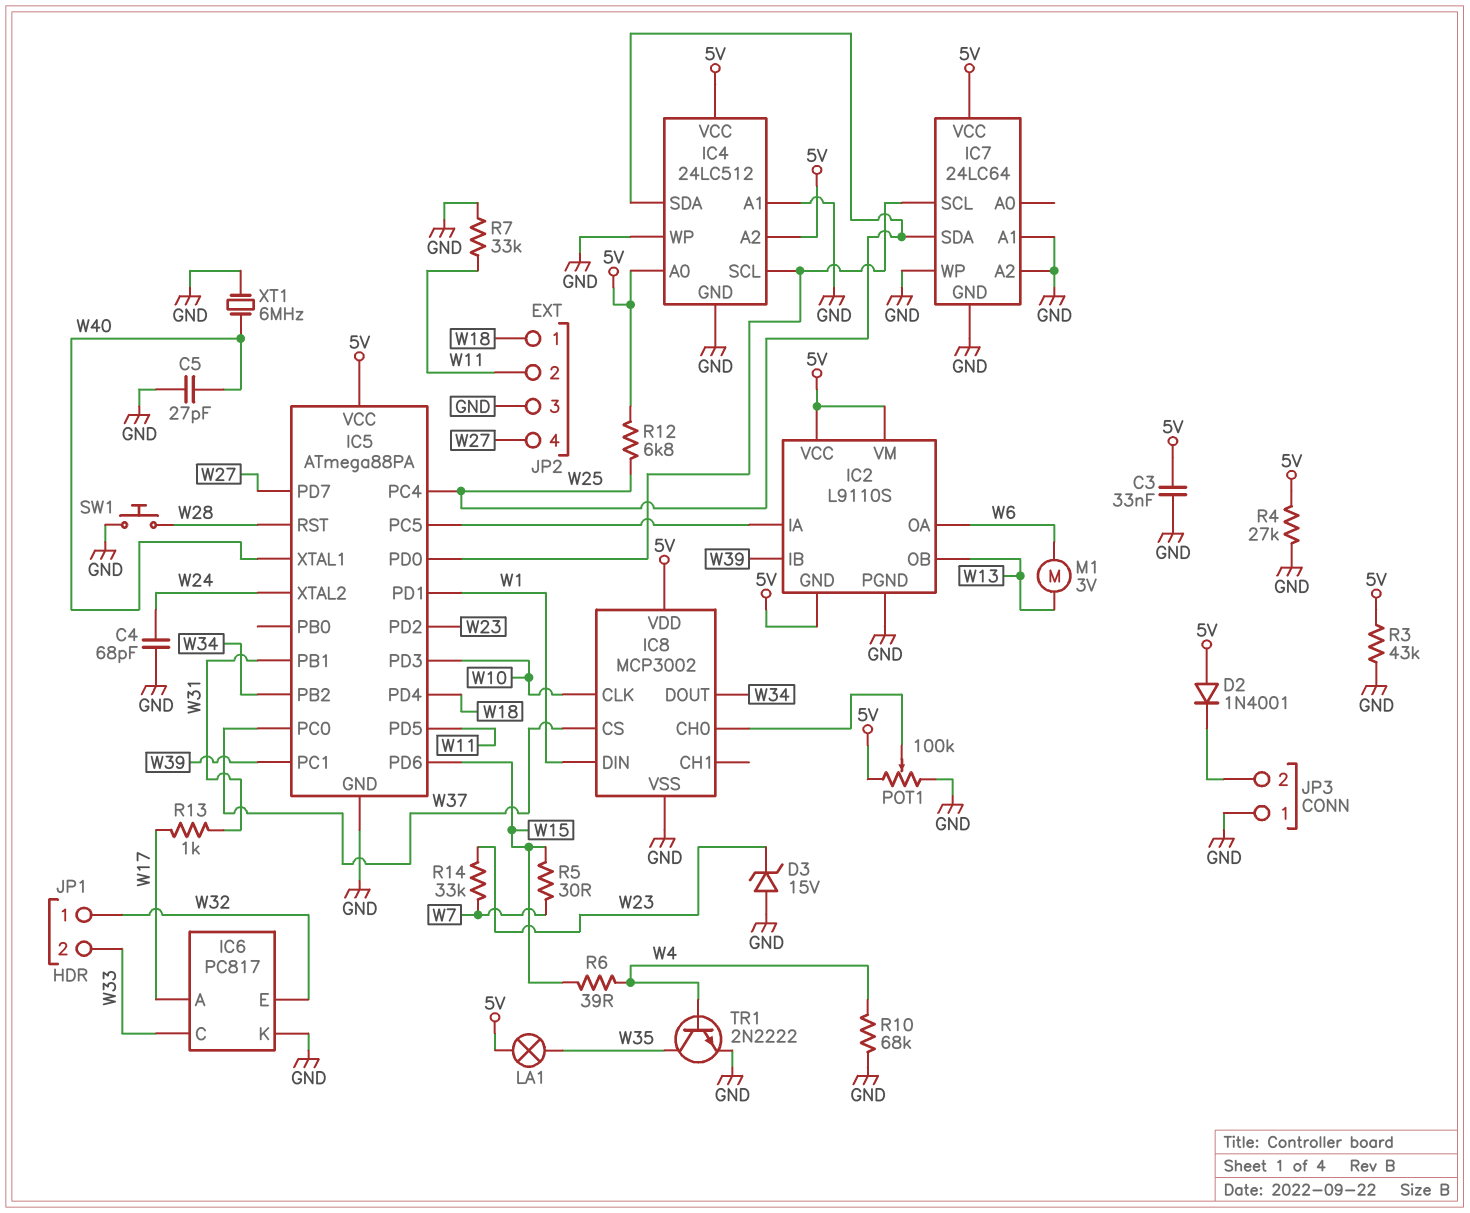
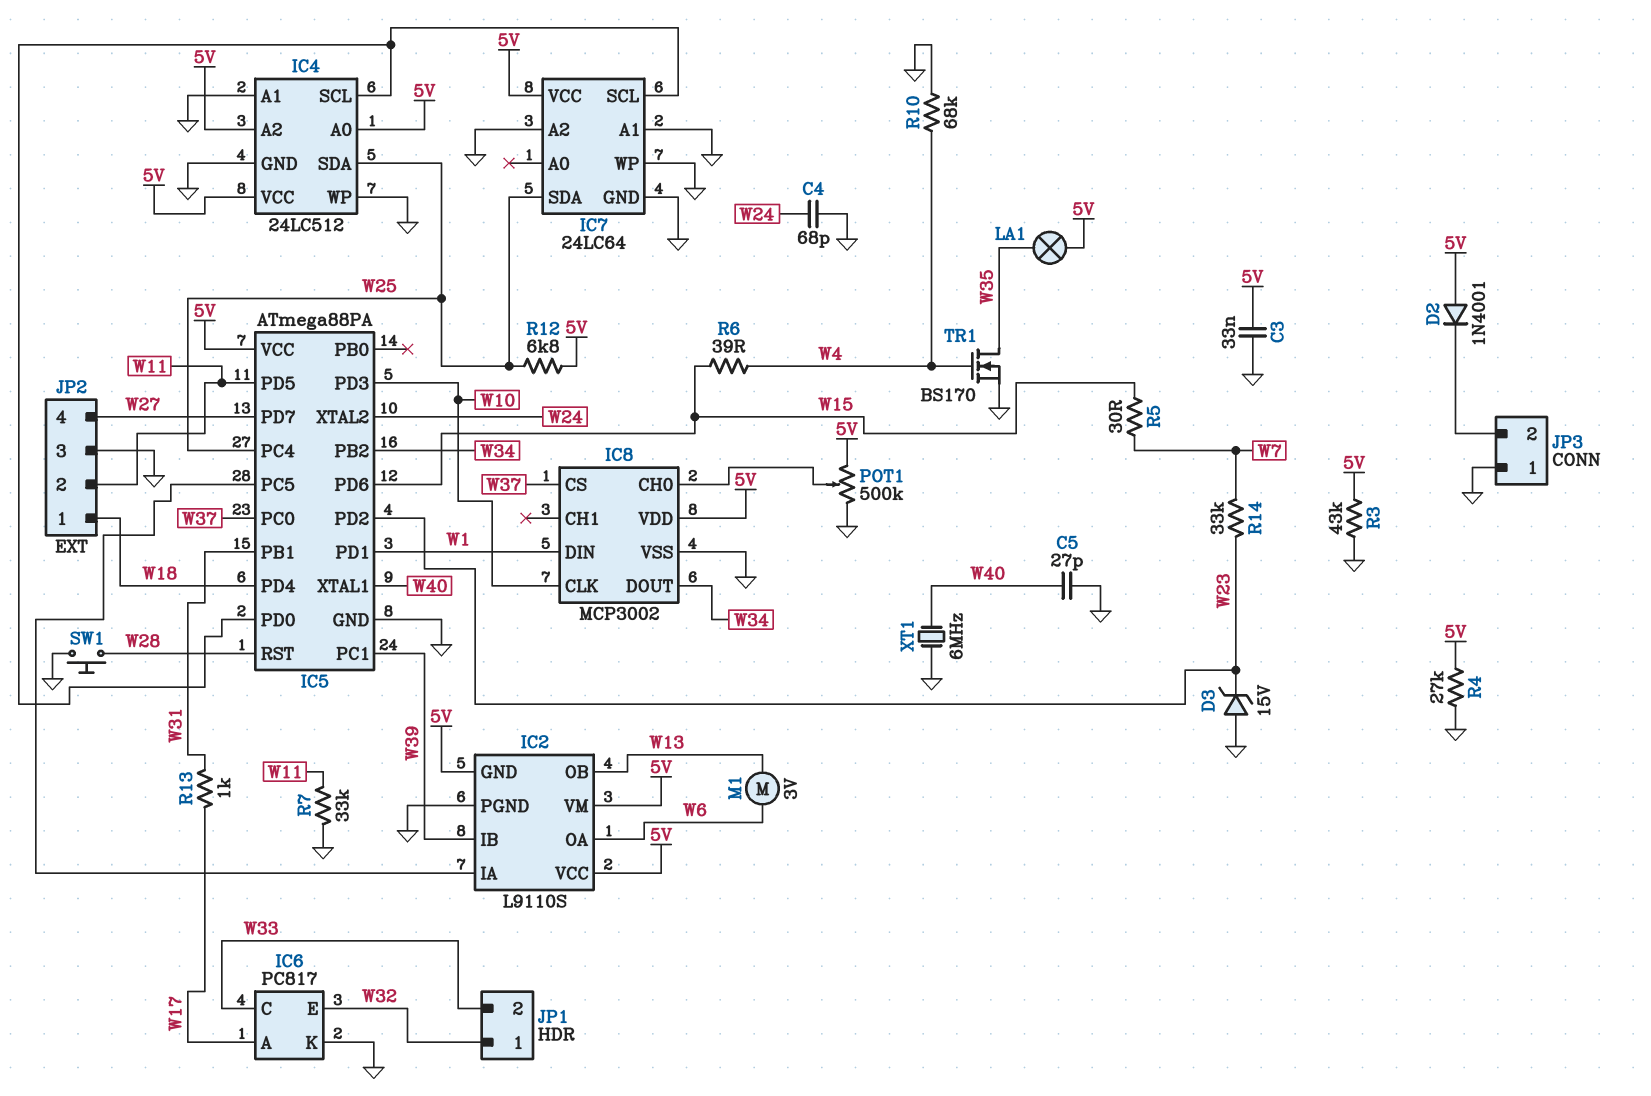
POT1: 100k (5V, GND, wiper IC8/CH0) -> 500k (5V, GND, wiper IC8/CH0)
TR1: NPN 2N2222 (B W4, C W35, E GND) -> NMOS BS170 (G W4, D W35, S GND)

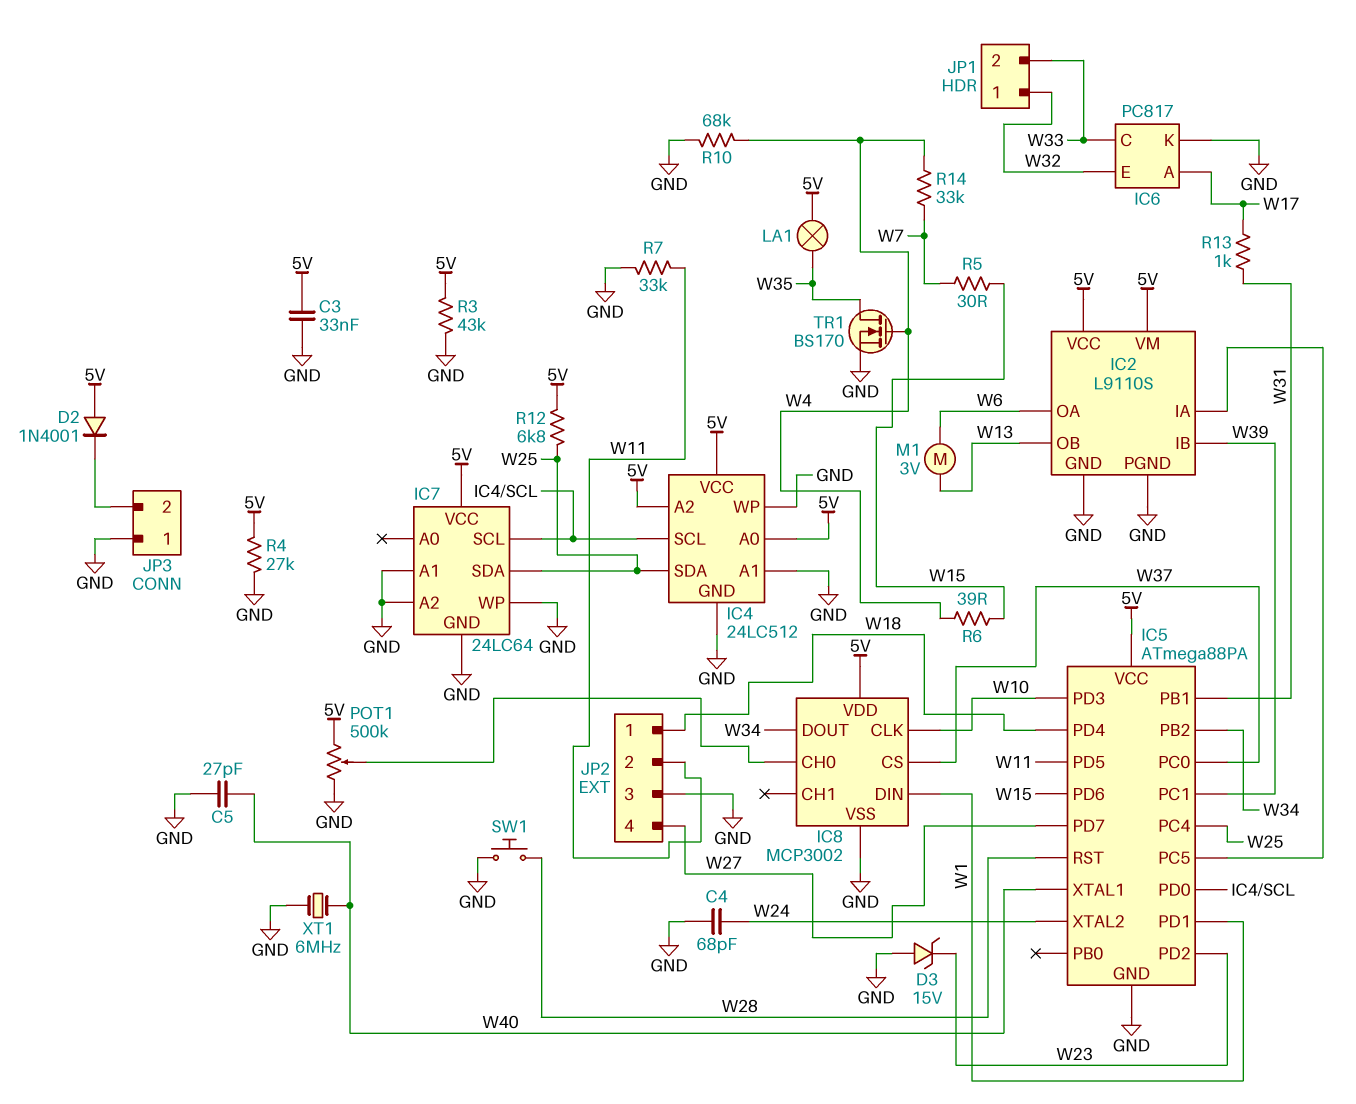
IC2 pin GND: 5V -> GND
R14: 33k (W7, W23) -> 33k (W4, W7)

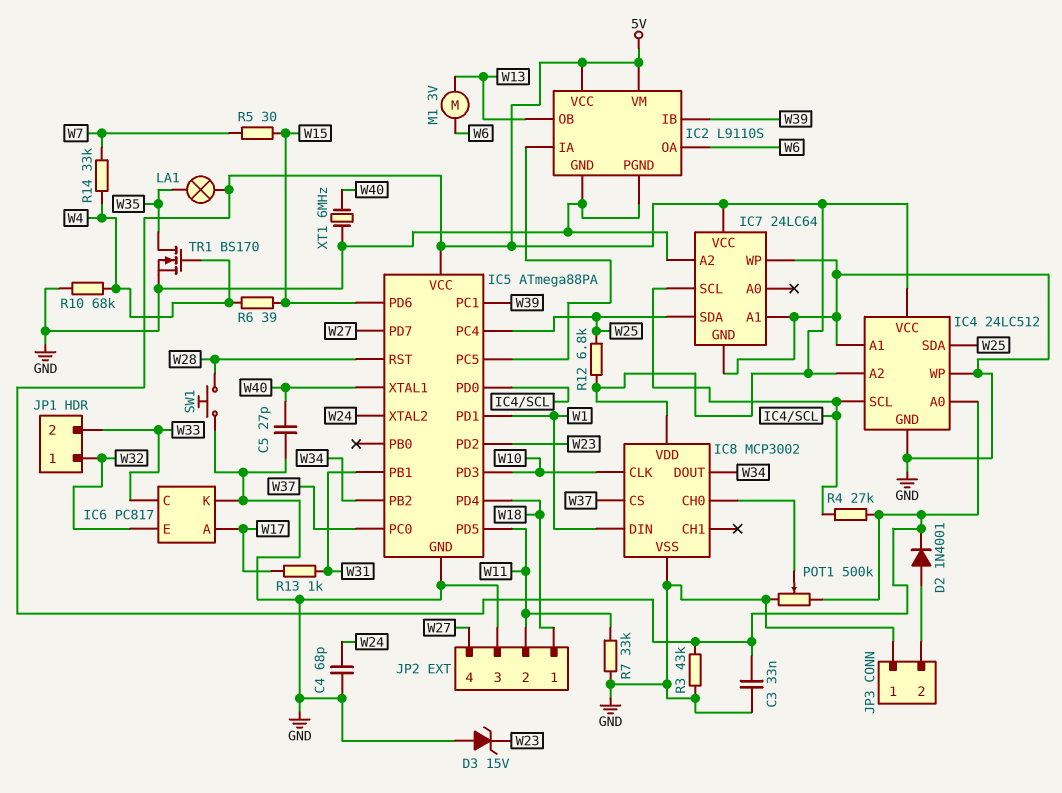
D2: diode 1N4001 (A 5V, K JP3/2) -> diode 1N4001 (A JP3/2, K 5V)
R4: 27k (5V, GND) -> 27k (5V, IC4/SCL)

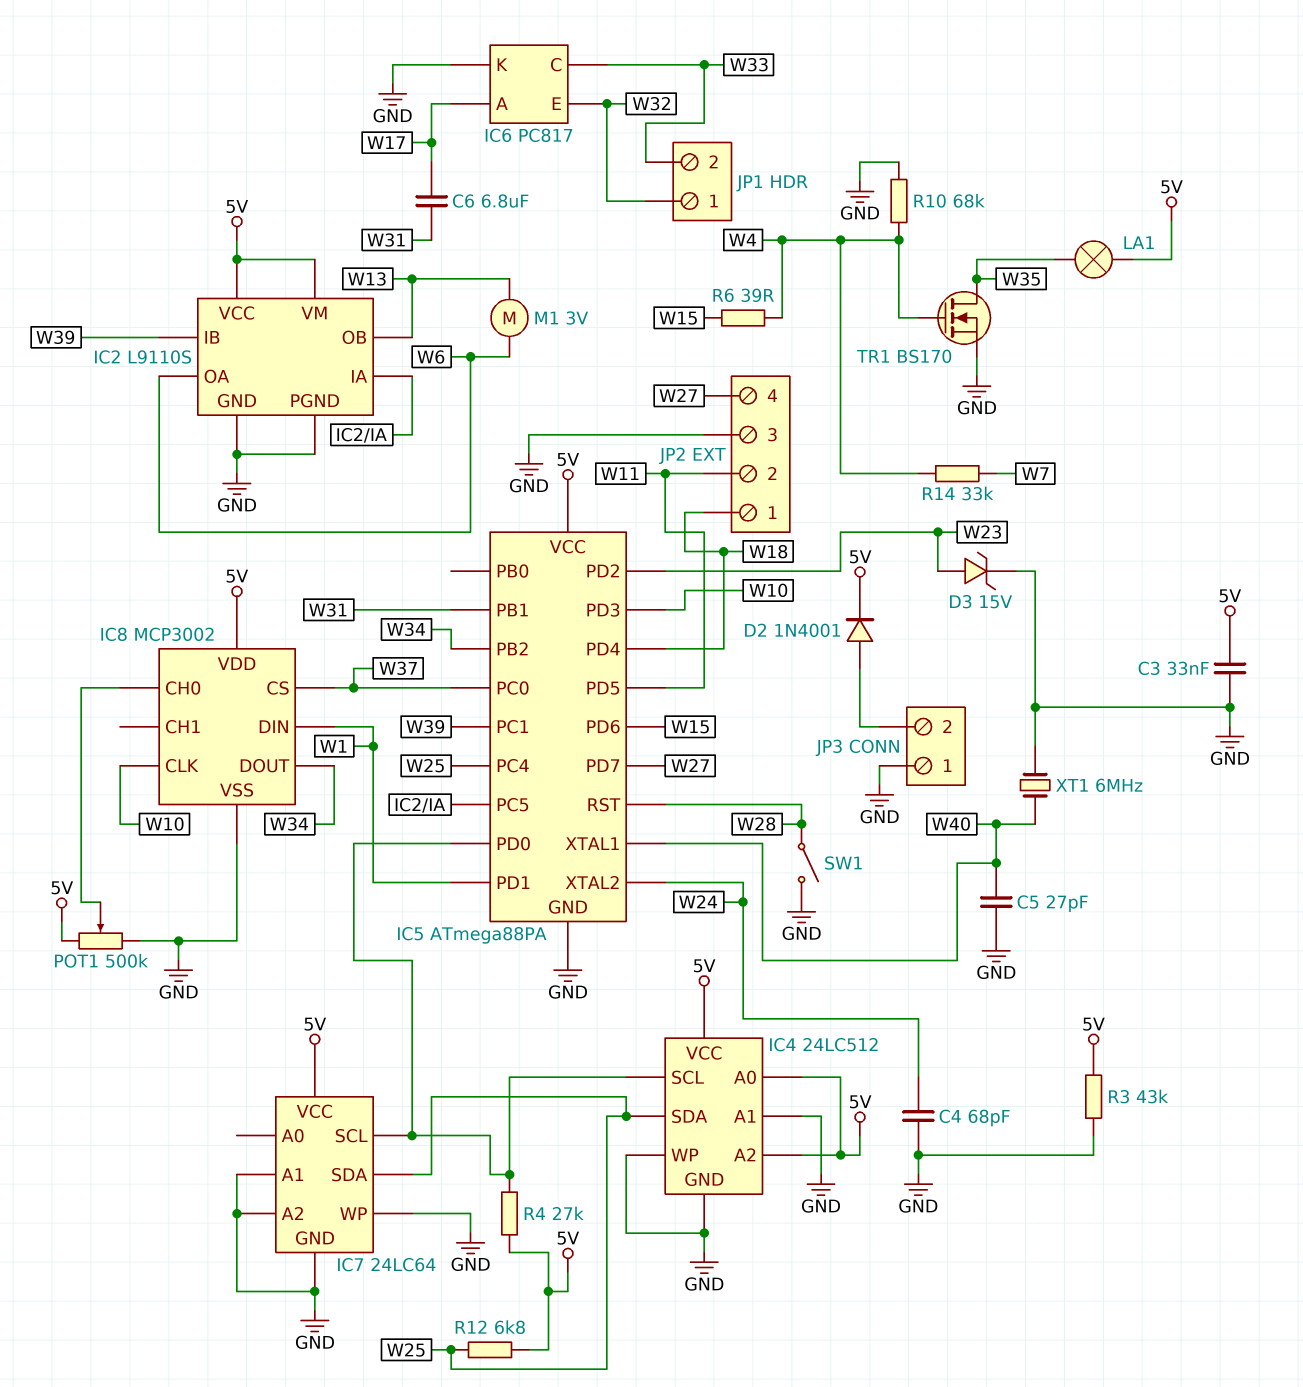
C6: none -> 6.8uF (W17, W31)
D3: zener 15V (A GND, K W23) -> zener 15V (A W23, K GND)
R5: 30 (W7, W15) -> none
R7: 33k (GND, W11) -> none
R13: 1k (W17, W31) -> none
SW1: button (GND, W28) -> switch (GND, W28)

